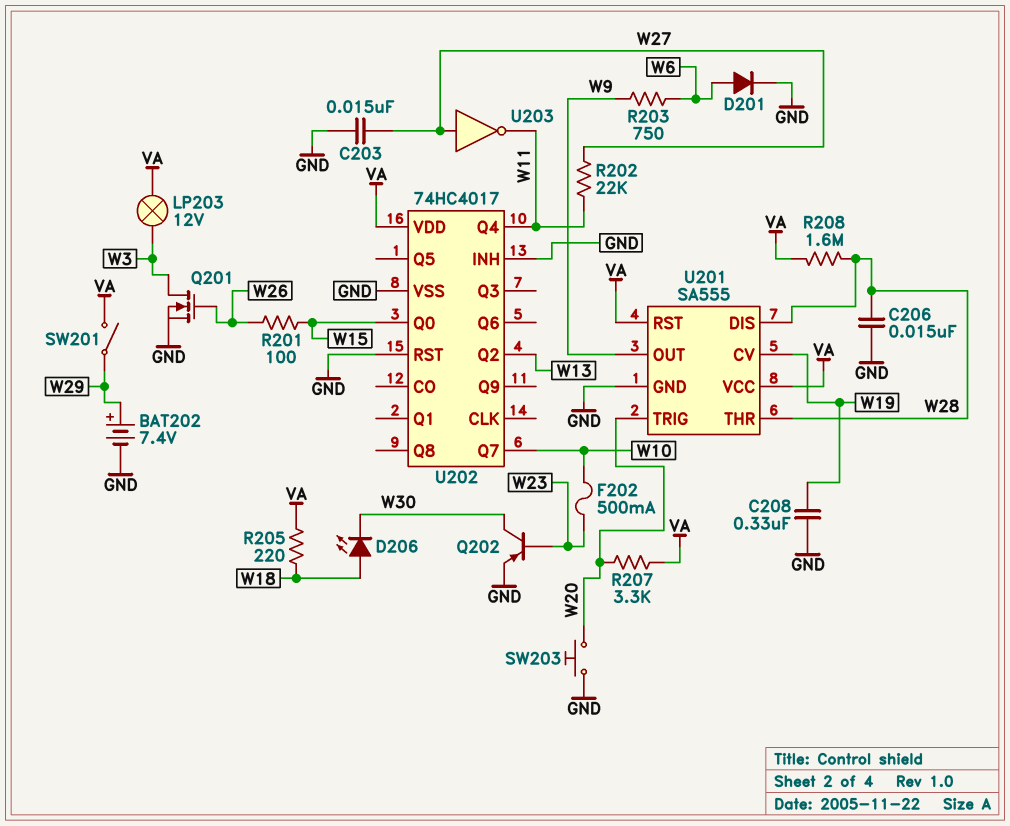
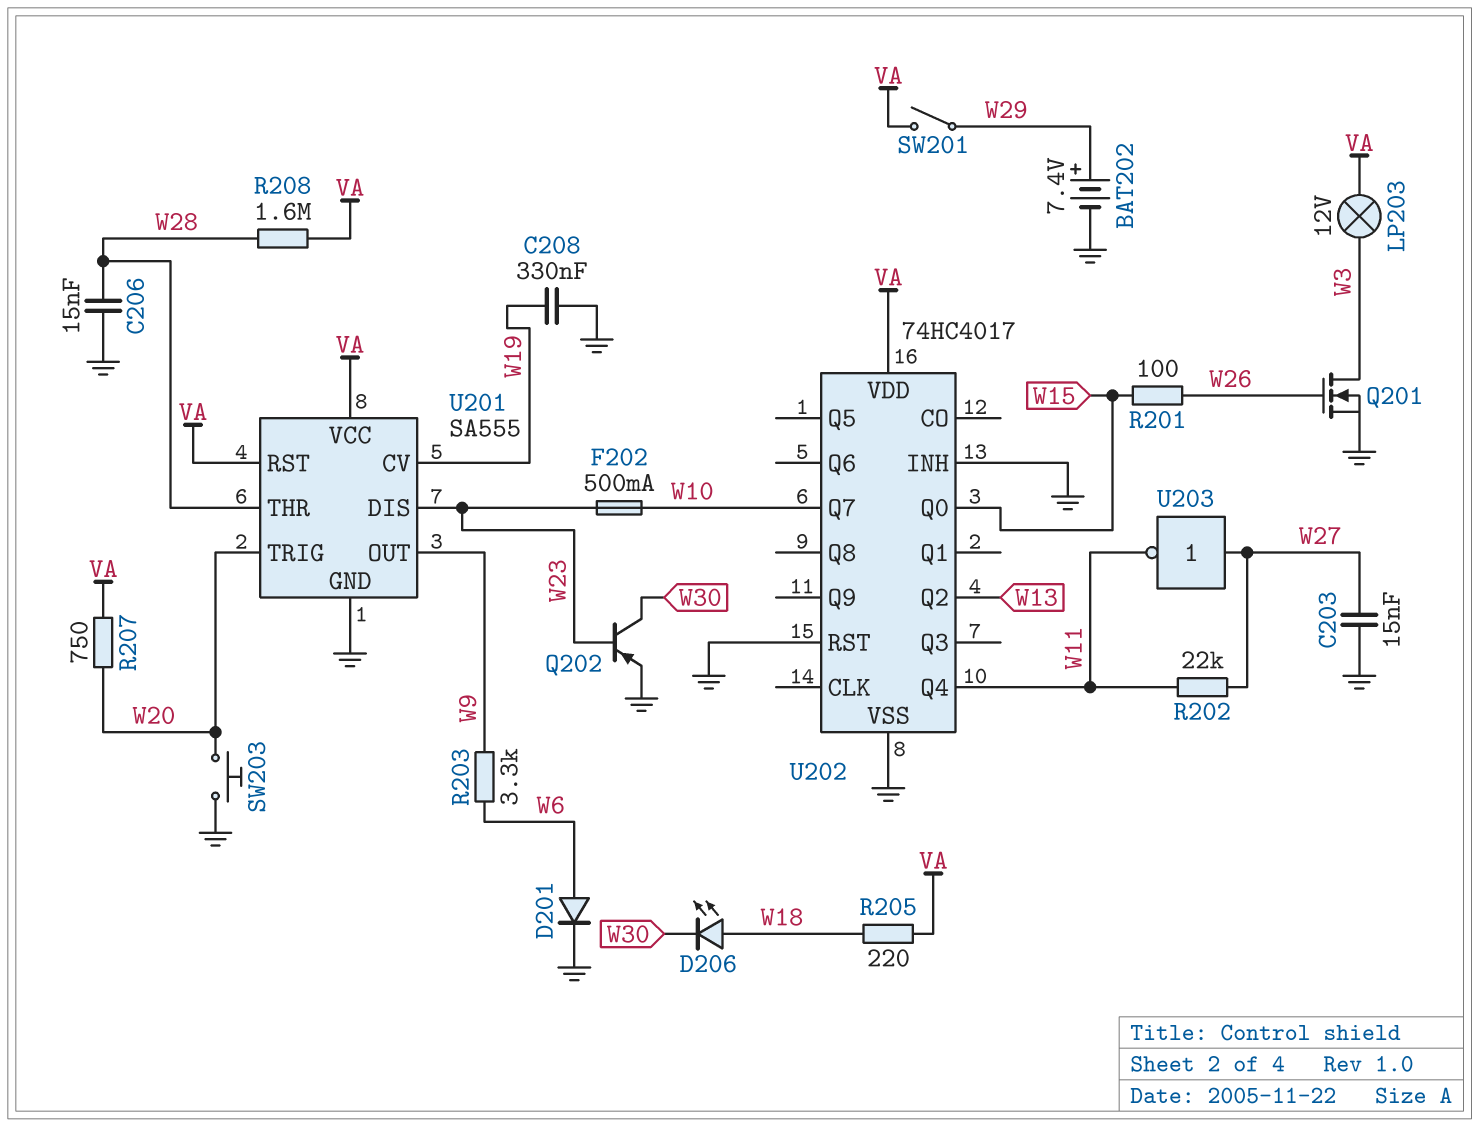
R203: 750 (W6, W9) -> 3.3k (W6, W9)
R207: 3.3k (VA, W20) -> 750 (VA, W20)
U201 pin DIS: W28 -> W23

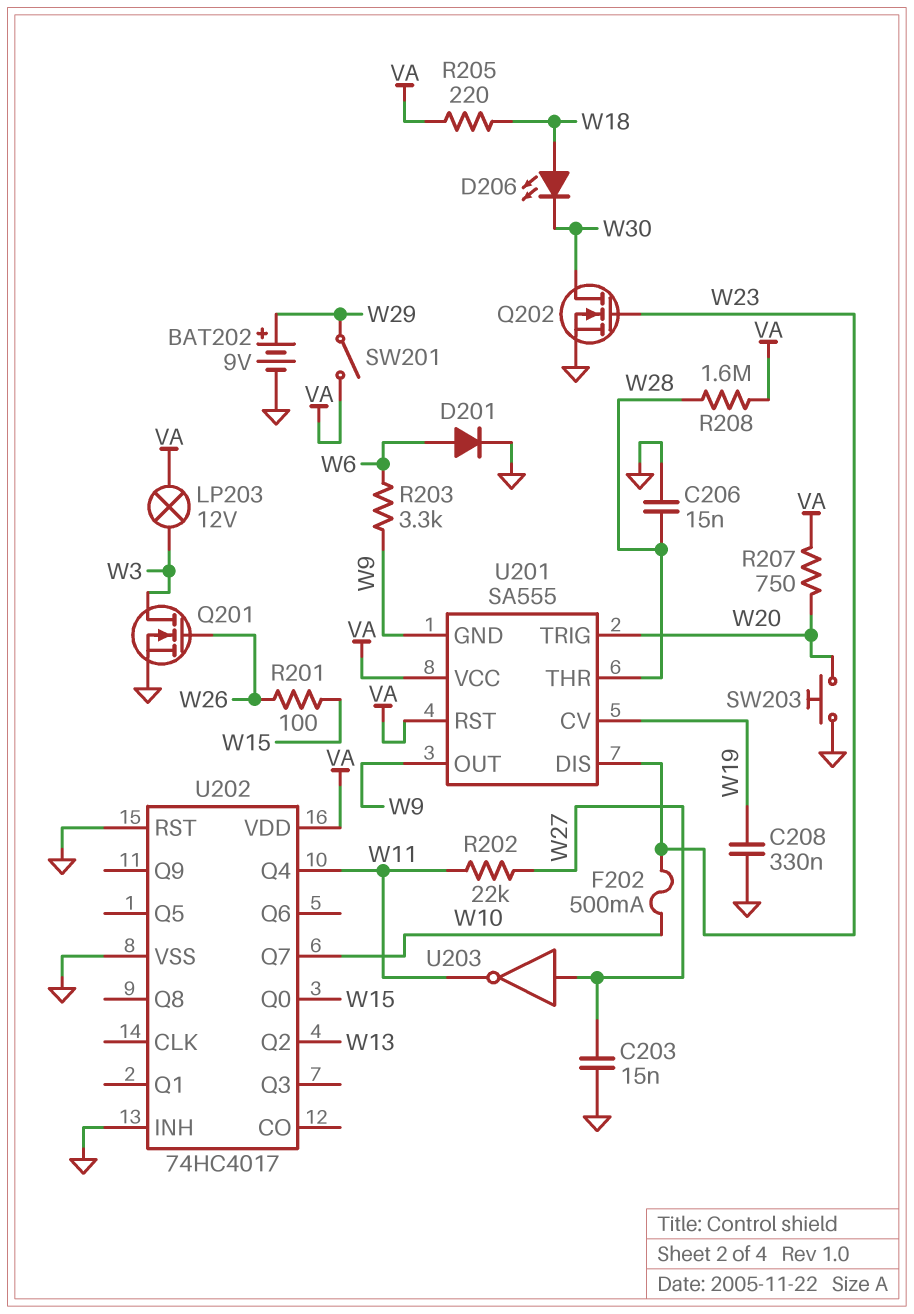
BAT202: 7.4V (plus W29, minus GND) -> 9V (plus W29, minus GND)
Q202: PNP (B W23, C W30, E GND) -> NMOS (G W23, D W30, S GND)
U201 pin GND: GND -> W9

